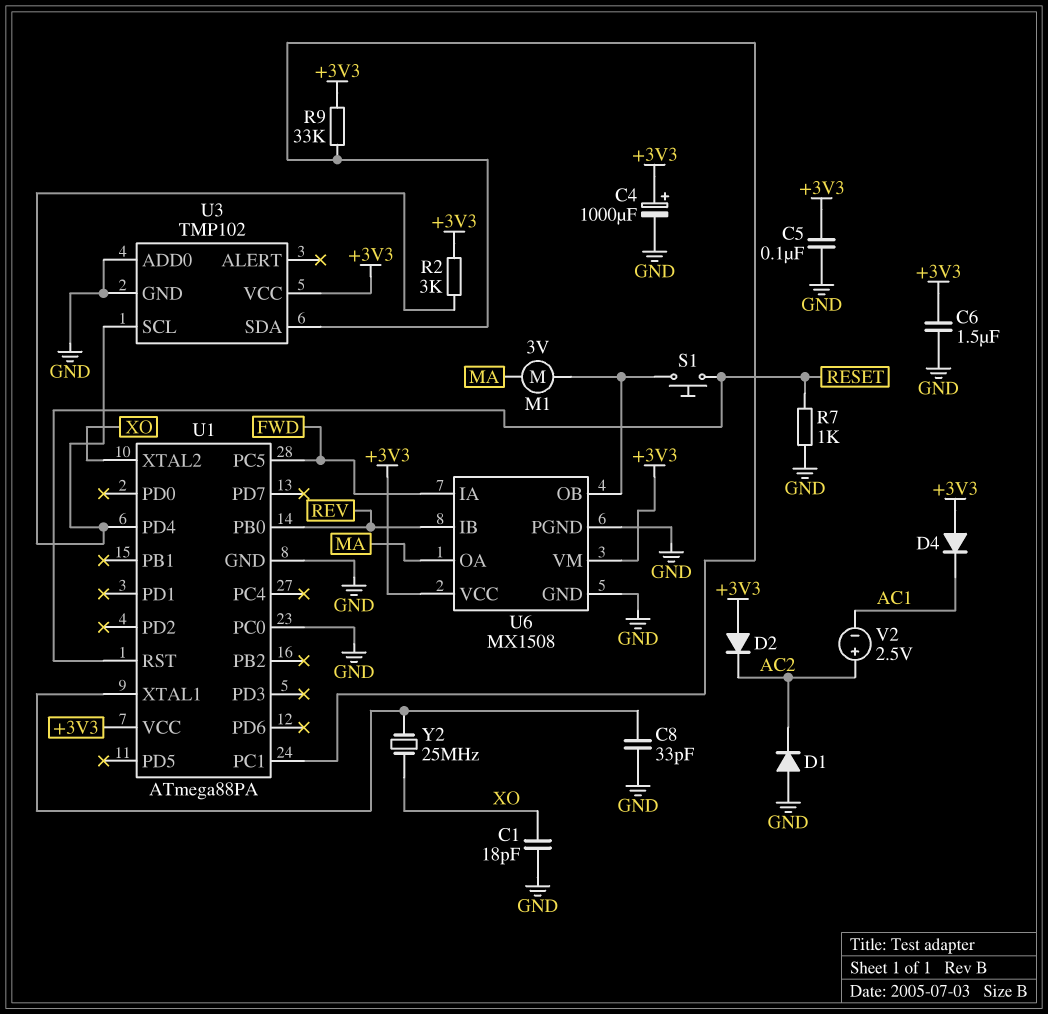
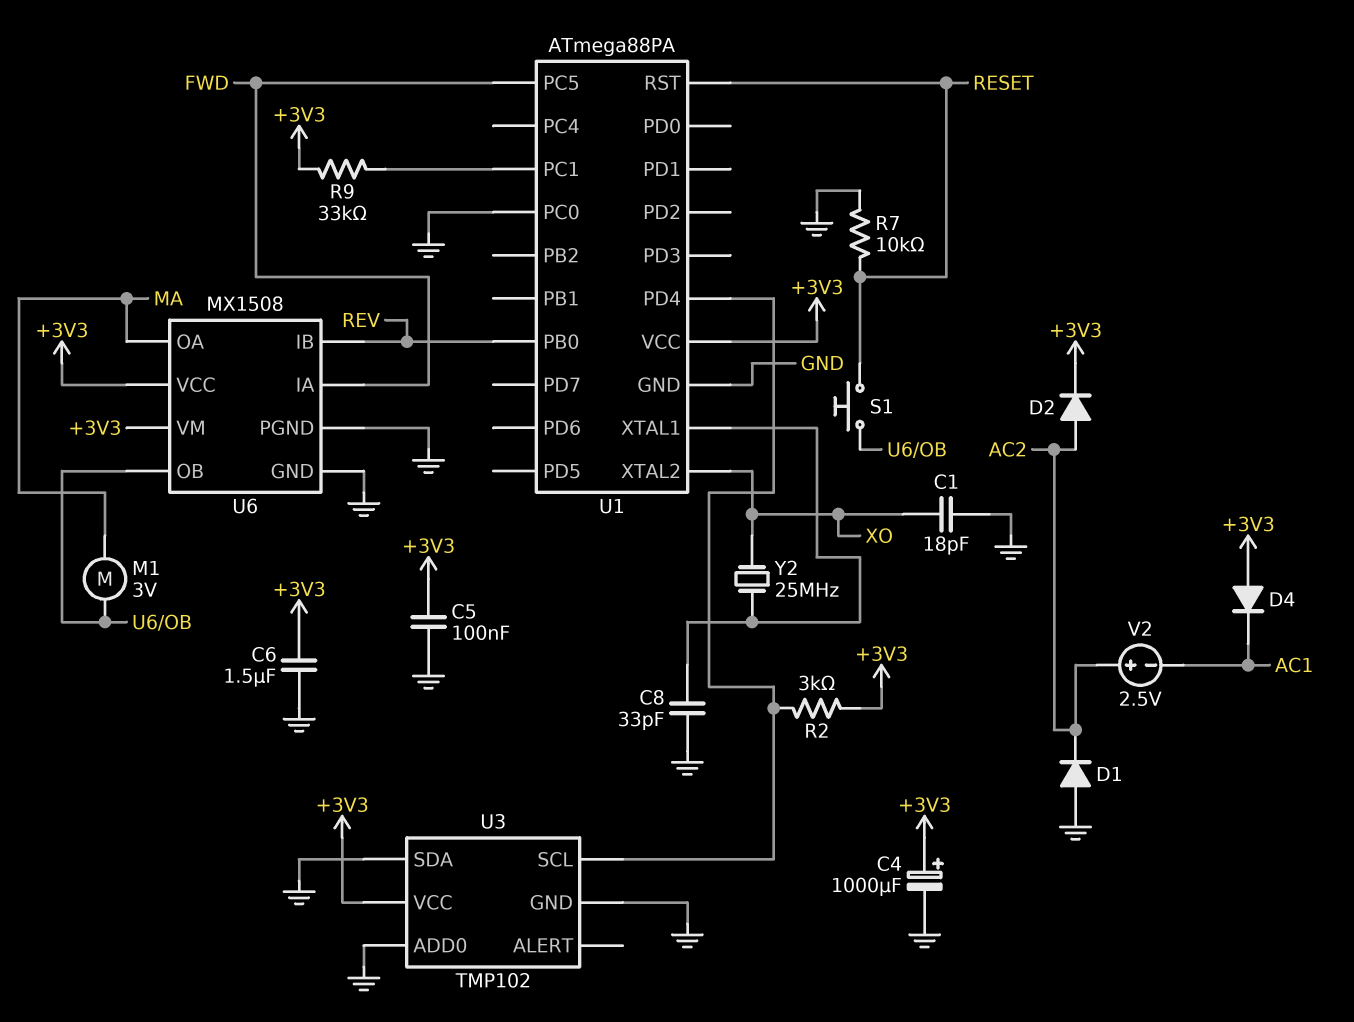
D2: diode (A +3V3, K AC2) -> diode (A AC2, K +3V3)
R7: 1k (GND, RESET) -> 10k (GND, RESET)
U3 pin SDA: U1/PC1 -> GND

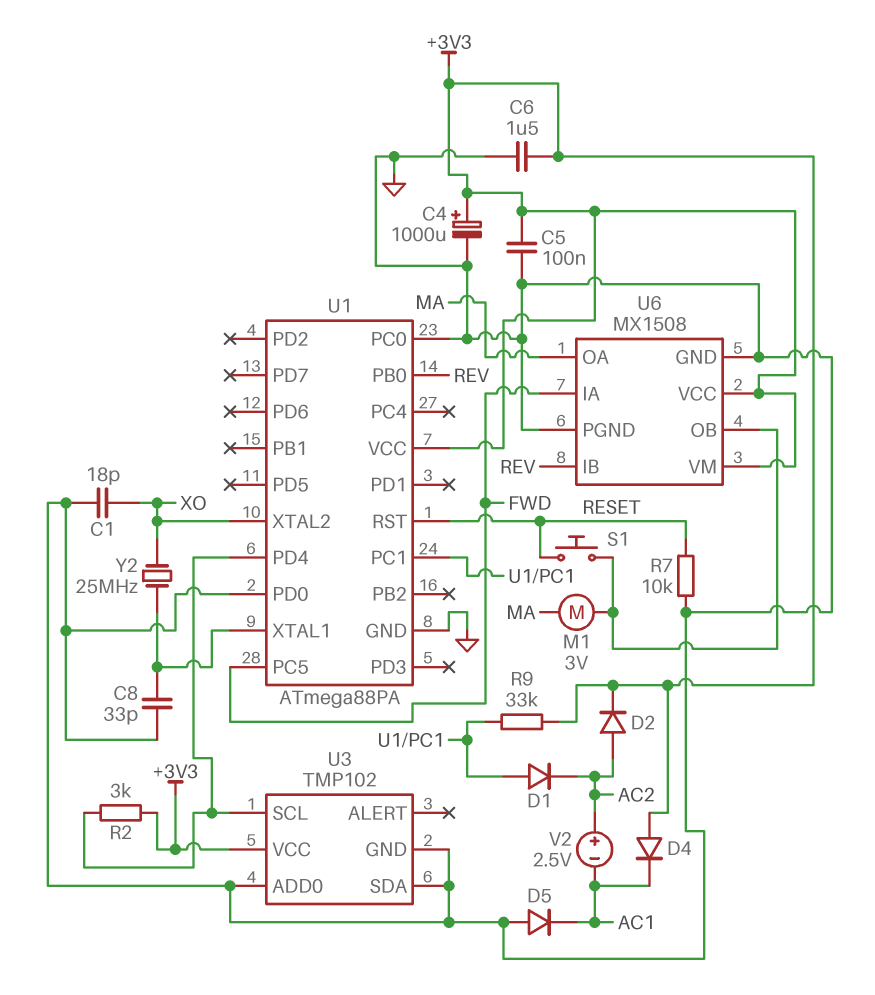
D1: diode (A GND, K AC2) -> diode (A U1/PC1, K AC2)
D5: none -> diode (A GND, K AC1)
U1 pin PD0: none -> GND

